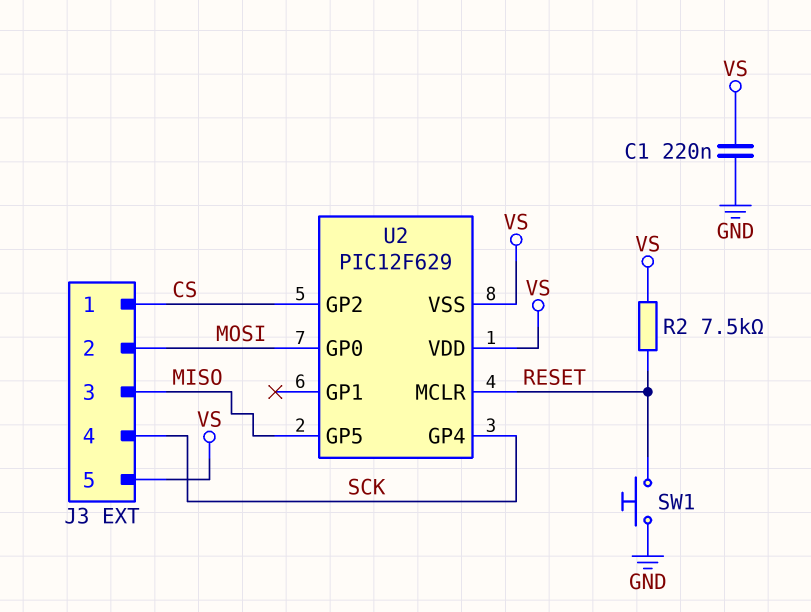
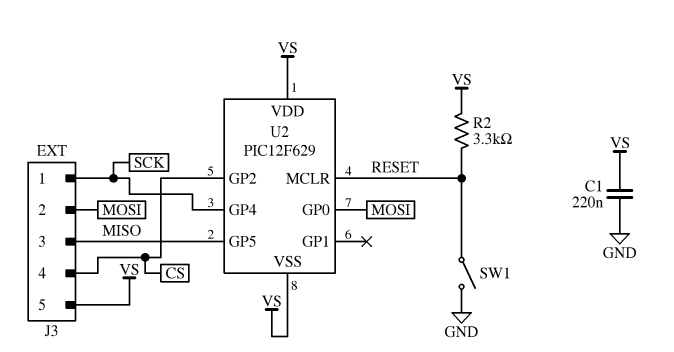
J3 pin 1: CS -> SCK
J3 pin 4: SCK -> CS
R2: 7.5k (RESET, VS) -> 3.3k (RESET, VS)
SW1: button (GND, RESET) -> switch (GND, RESET)

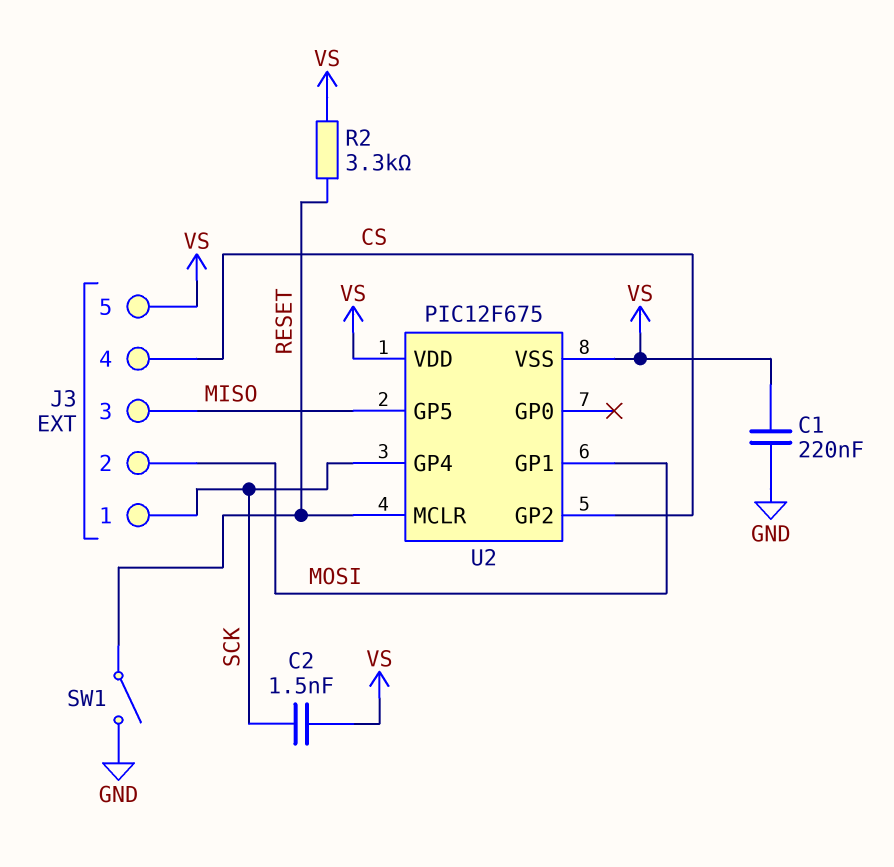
C2: none -> 1.5nF (SCK, VS)
U2: PIC12F629 -> PIC12F675
U2 pin GP0: MOSI -> none
U2 pin GP1: none -> MOSI

